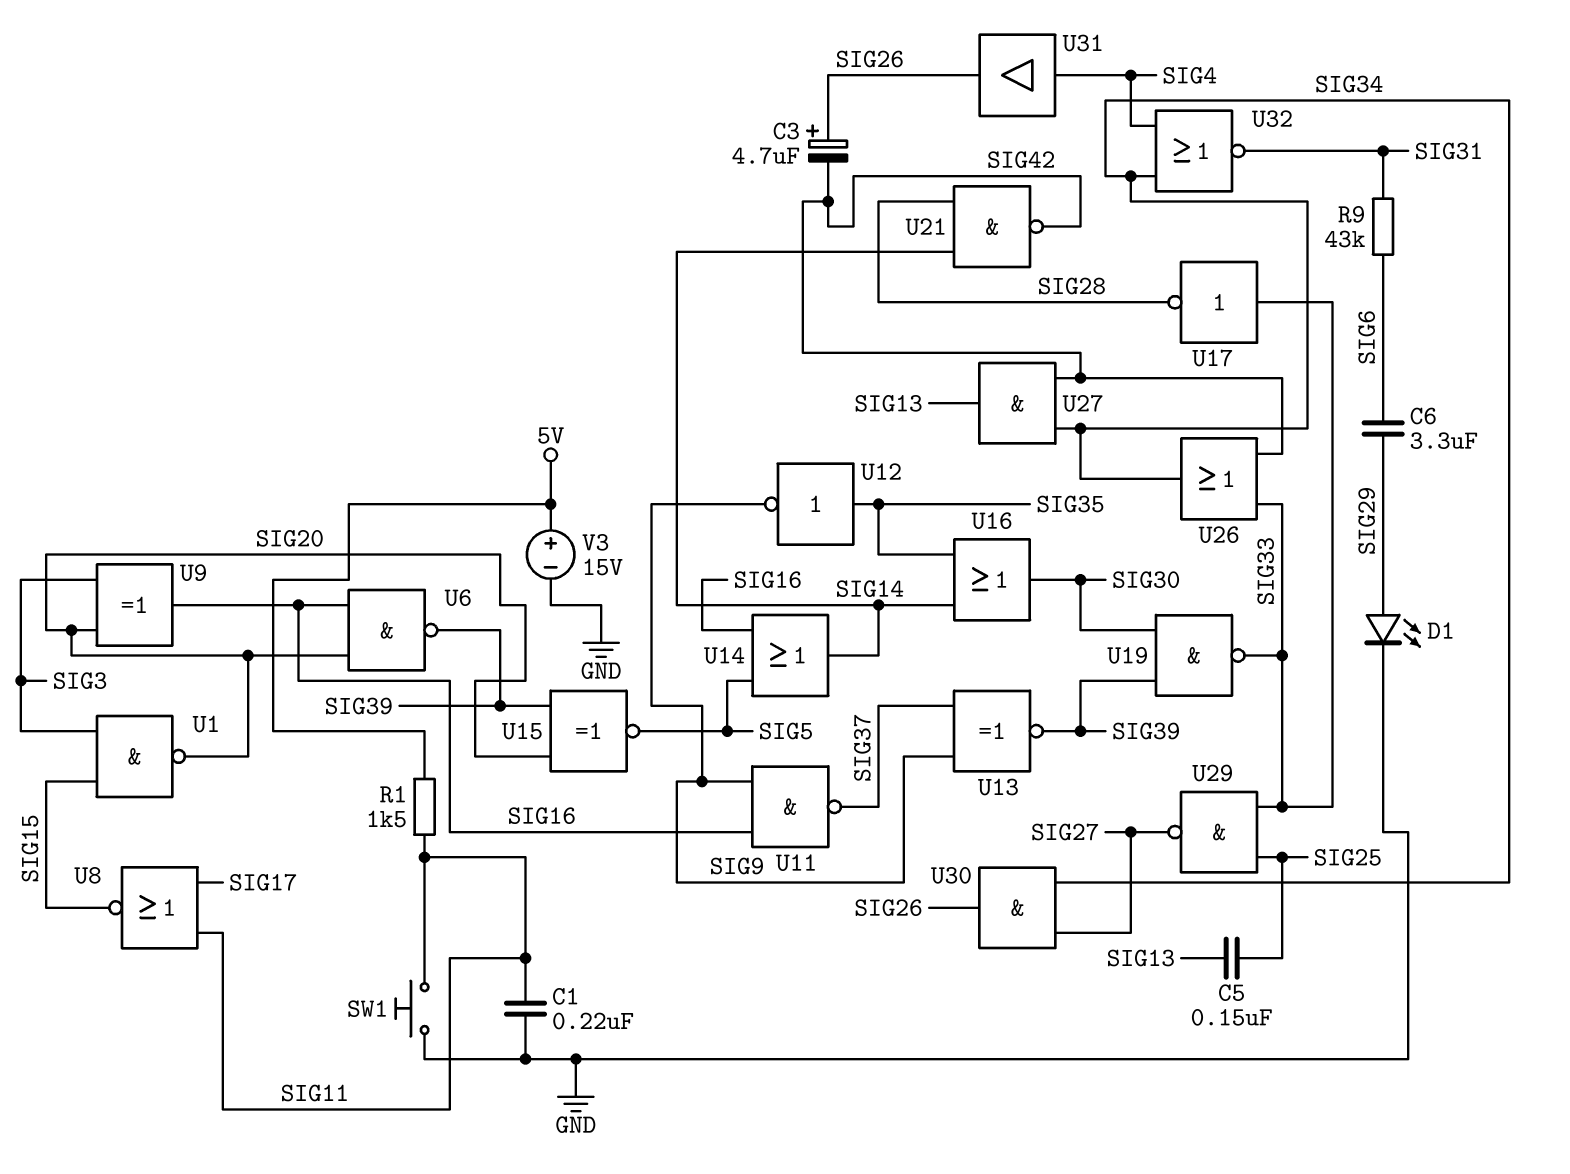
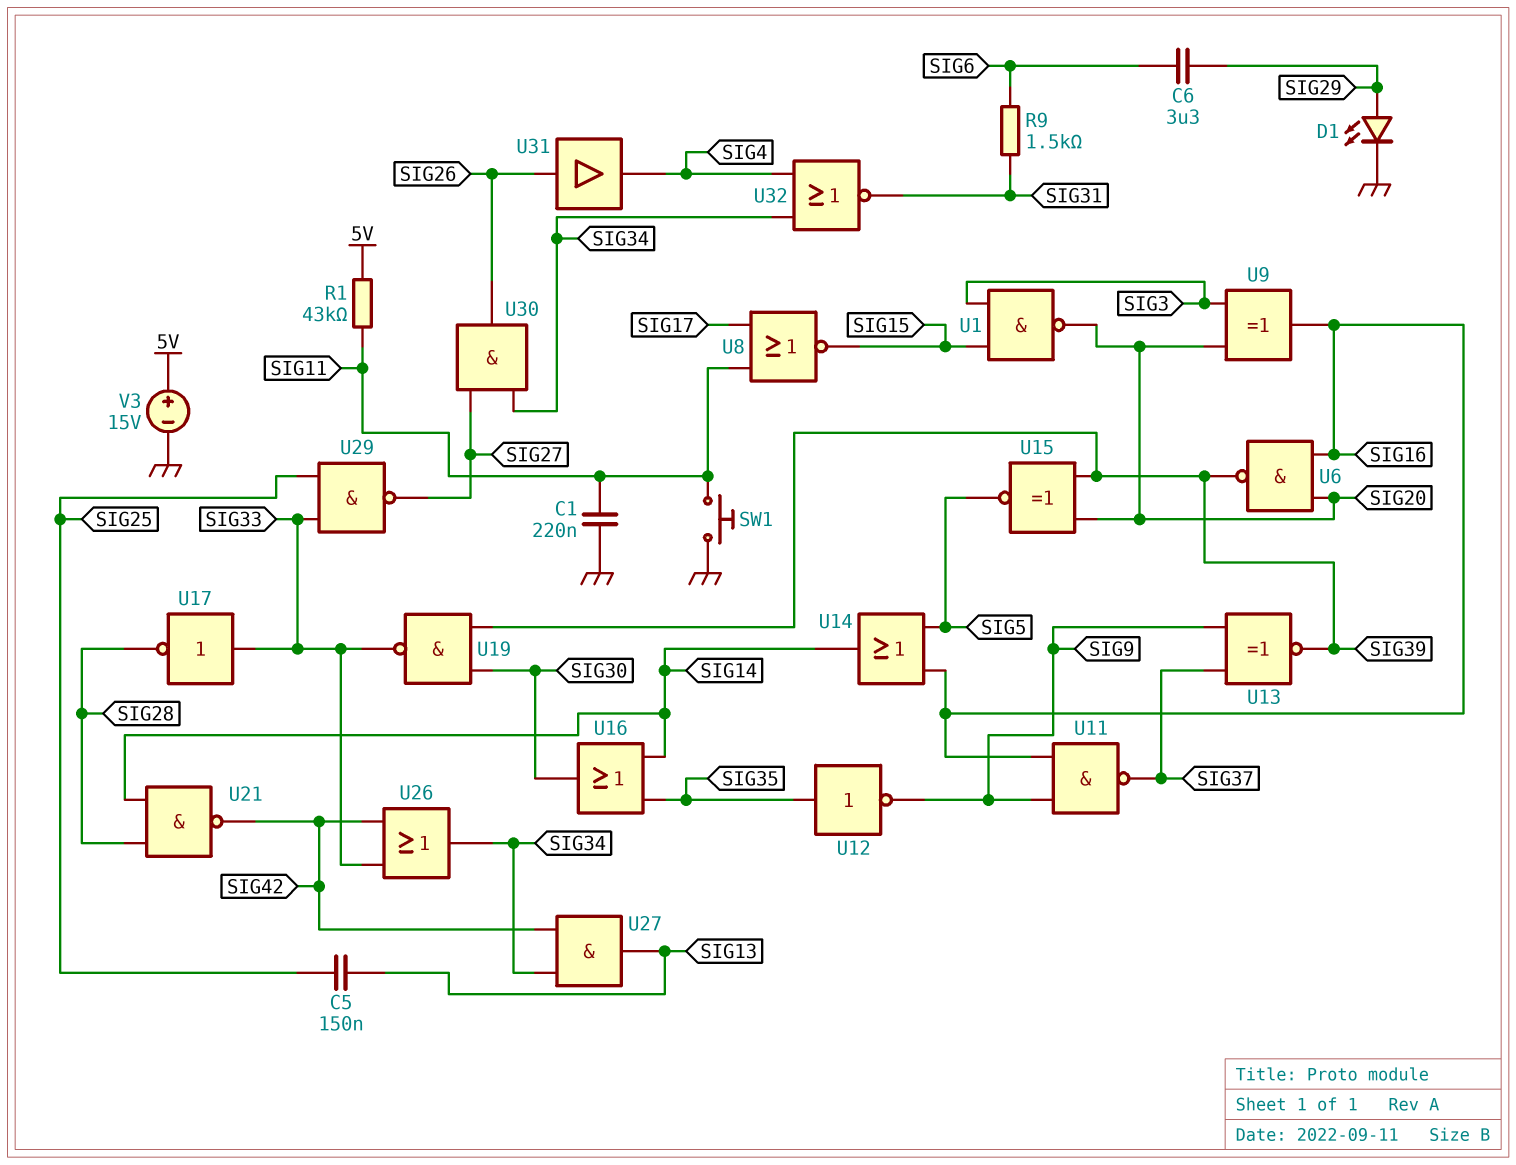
C3: 4.7uF (plus SIG26, minus SIG42) -> none
R1: 1.5k (5V, SIG11) -> 43k (5V, SIG11)
R9: 43k (SIG6, SIG31) -> 1.5k (SIG6, SIG31)
U31: buffer (in SIG4, out SIG26) -> buffer (in SIG26, out SIG4)

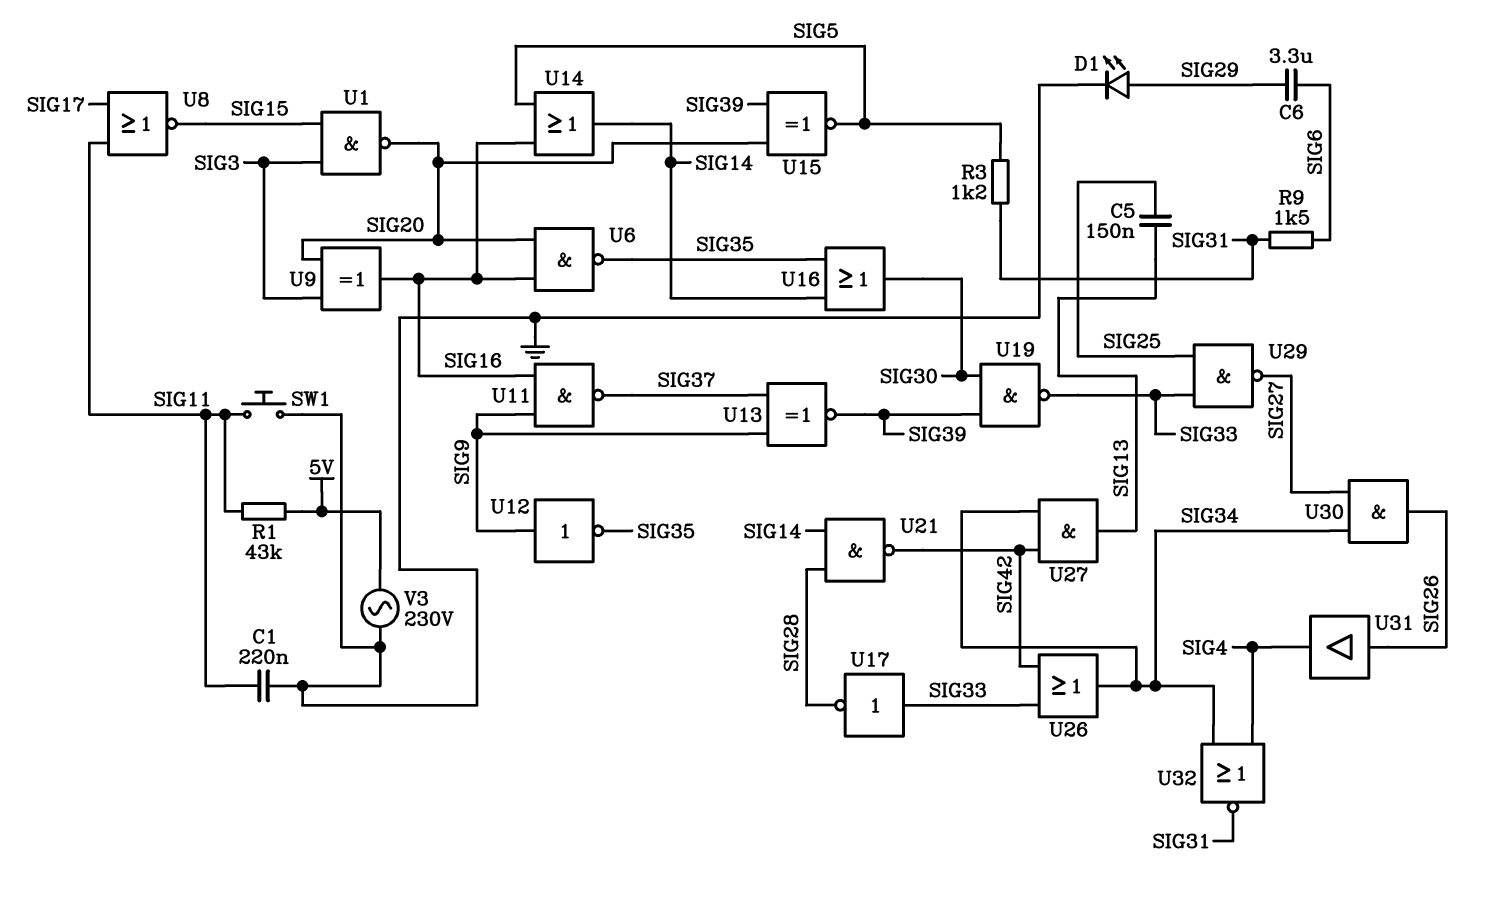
R3: none -> 1.2k (SIG5, SIG31)
U6: NAND (in SIG16, in SIG20, out SIG39) -> NAND (in SIG16, in SIG20, out SIG35)
U12: NOT (in SIG35, out SIG9) -> NOT (in SIG9, out SIG35)
V3: 15V (plus 5V, minus GND) -> AC 230V (5V, GND)

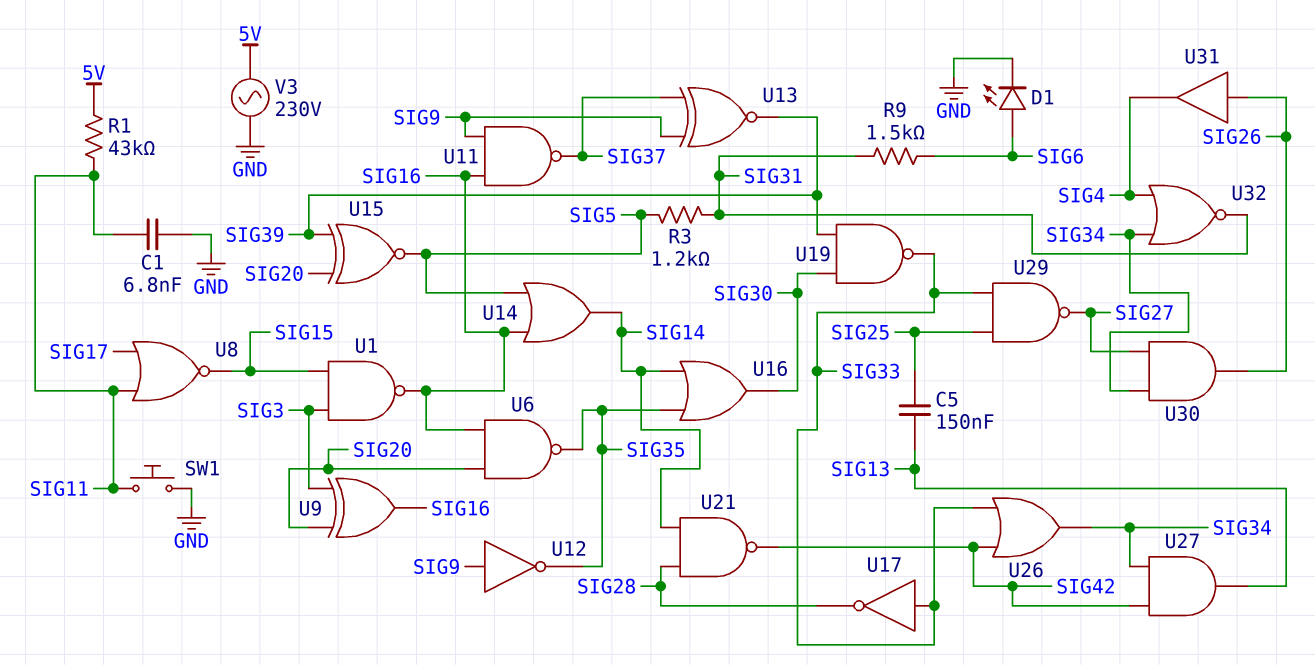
C1: 220nF (GND, SIG11) -> 6.8nF (GND, SIG11)
C6: 3.3uF (SIG6, SIG29) -> none
D1: LED (A SIG29, K GND) -> LED (A SIG6, K GND)
U1: NAND (in SIG3, in SIG15, out SIG20) -> NAND (in SIG3, in SIG15, out SIG16)

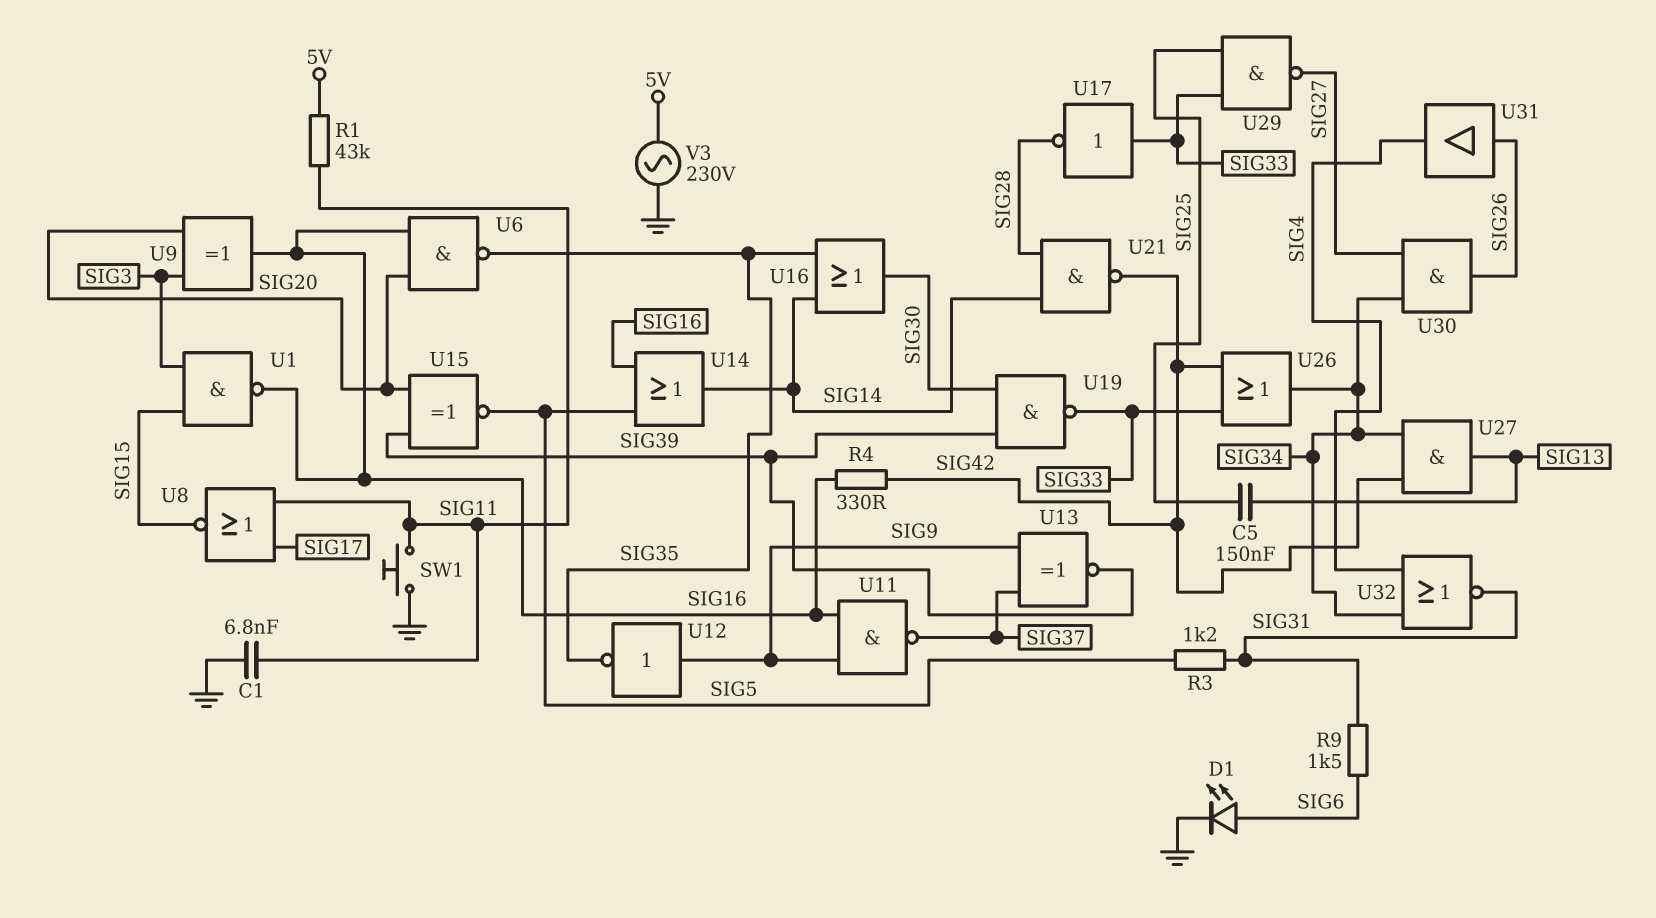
R4: none -> 330 (SIG16, SIG42)

